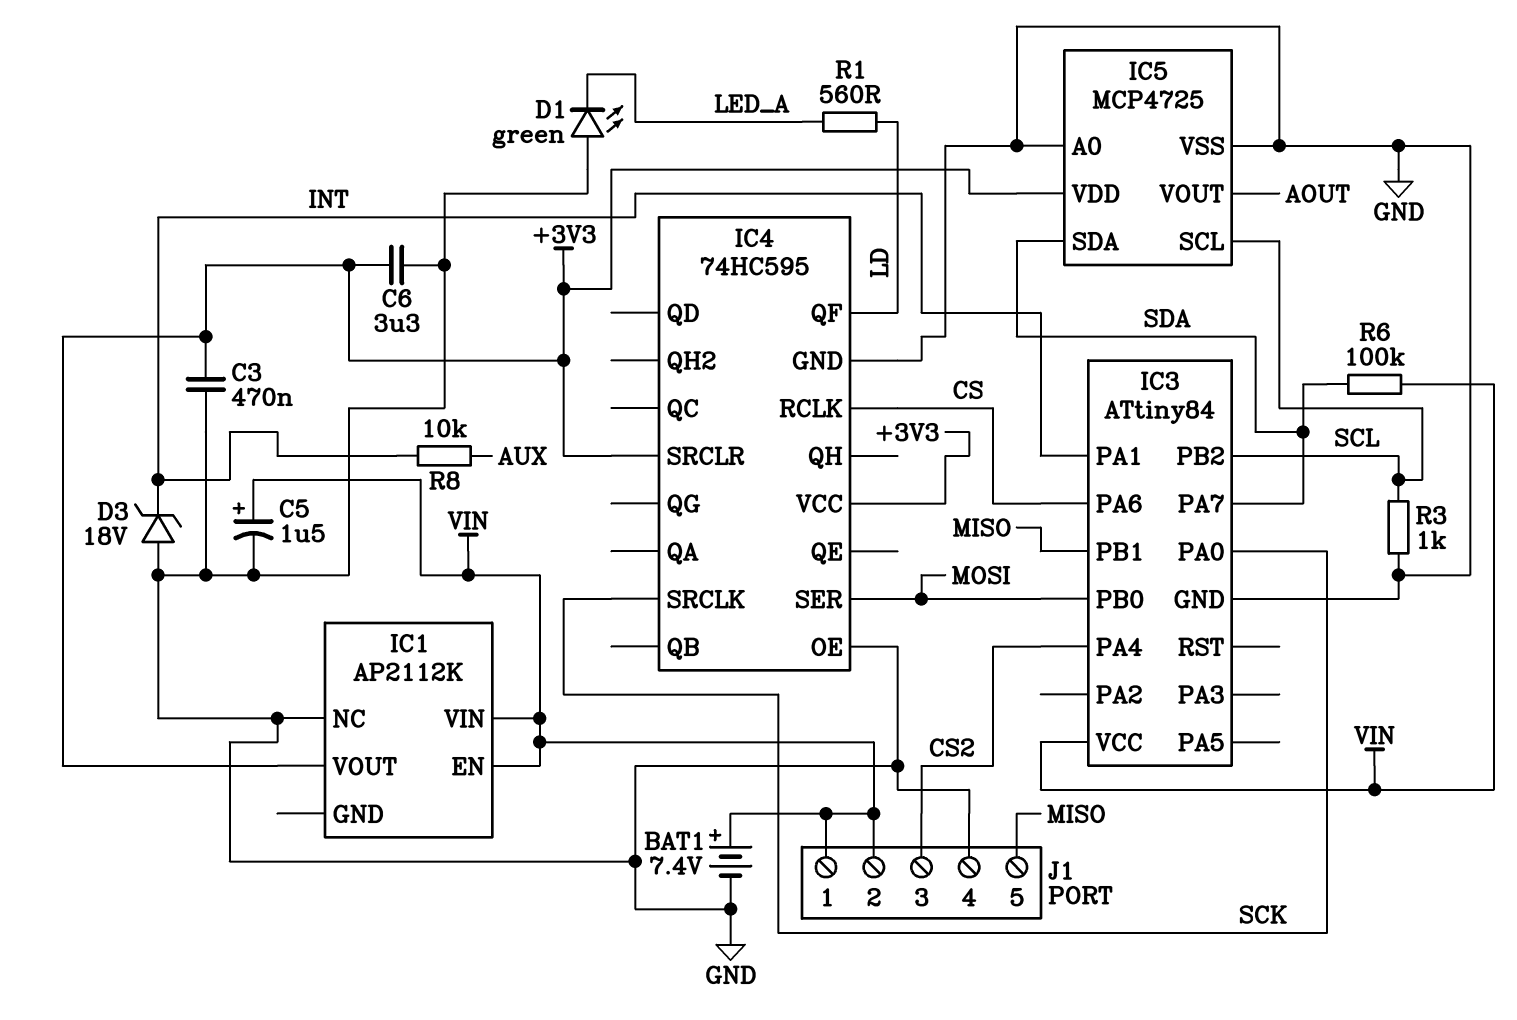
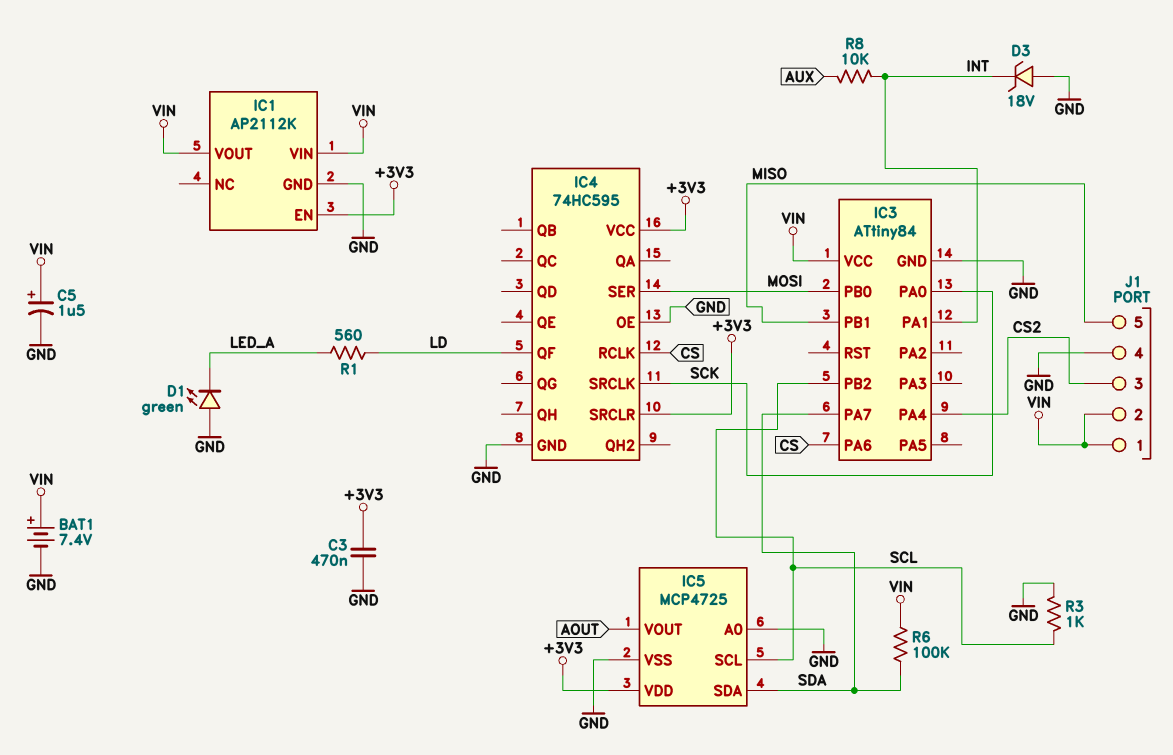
C6: 3.3uF (+3V3, GND) -> none
IC1 pin EN: VIN -> +3V3
IC1 pin GND: none -> GND
IC1 pin NC: GND -> none
IC1 pin VOUT: +3V3 -> VIN

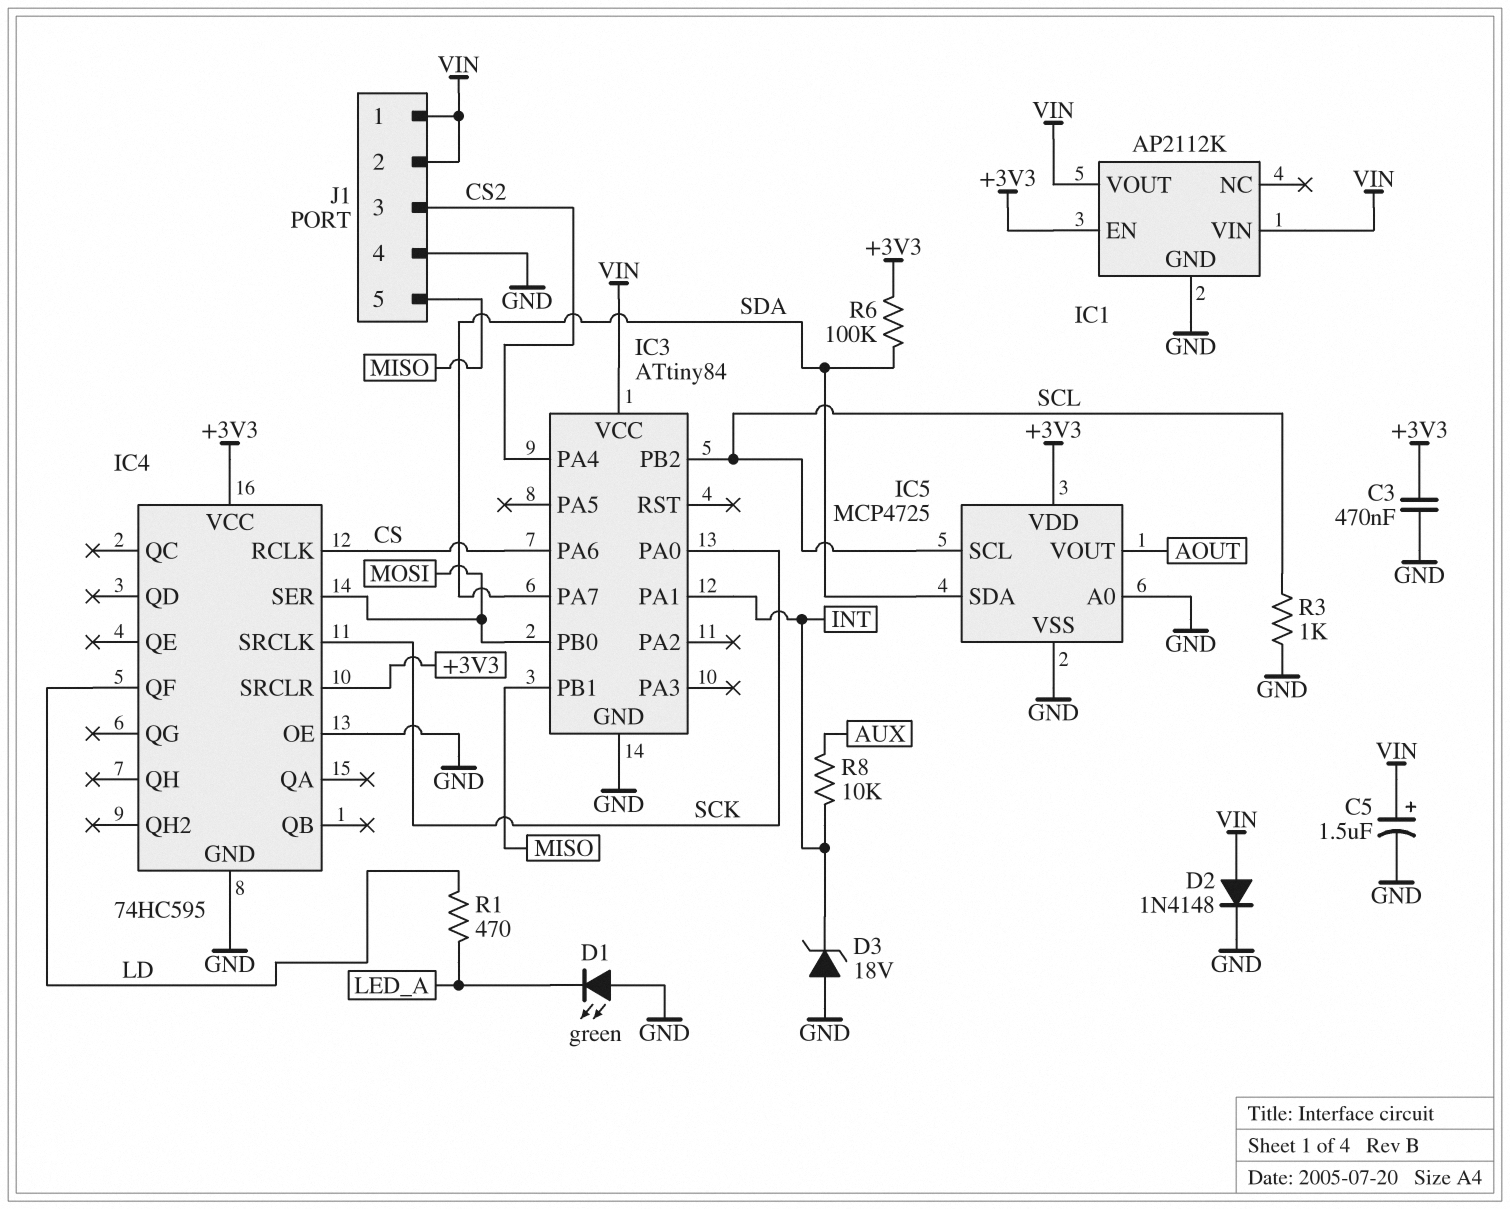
BAT1: 7.4V (plus VIN, minus GND) -> none
D2: none -> diode 1N4148 (A VIN, K GND)
R1: 560 (LD, LED_A) -> 470 (LD, LED_A)
R6: 100k (SDA, VIN) -> 100k (+3V3, SDA)

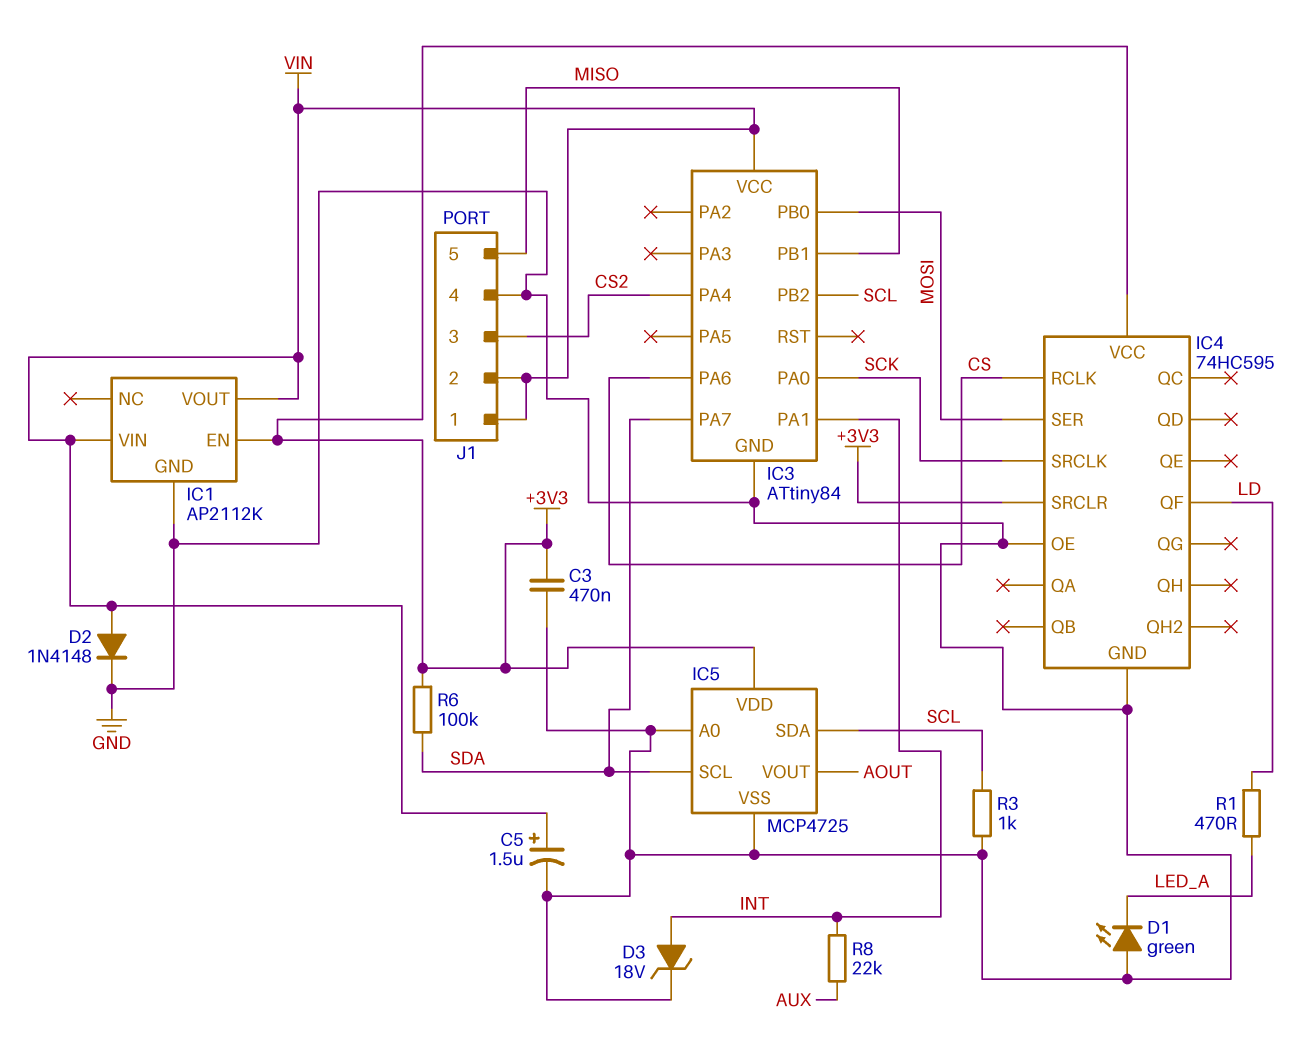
D3: zener 18V (A GND, K INT) -> zener 18V (A INT, K GND)
IC5 pin SCL: SCL -> SDA
IC5 pin SDA: SDA -> SCL
R8: 10k (AUX, INT) -> 22k (AUX, INT)

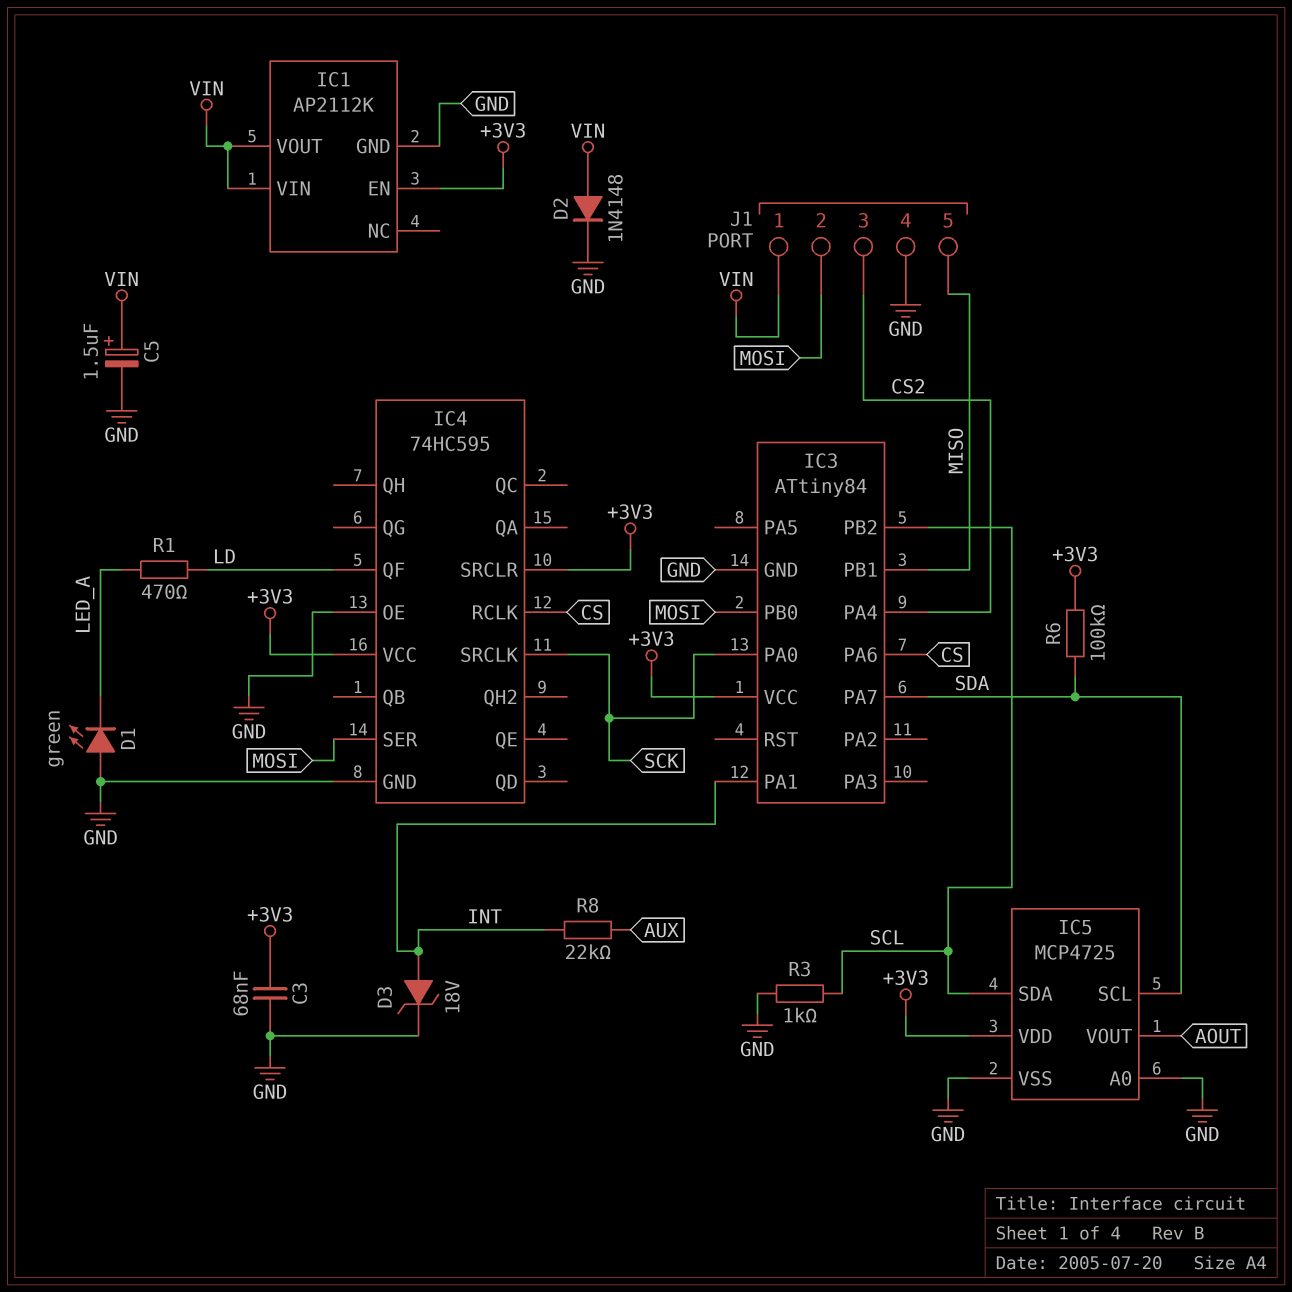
C3: 470nF (+3V3, GND) -> 68nF (+3V3, GND)
IC3 pin VCC: VIN -> +3V3
J1 pin 2: VIN -> MOSI

